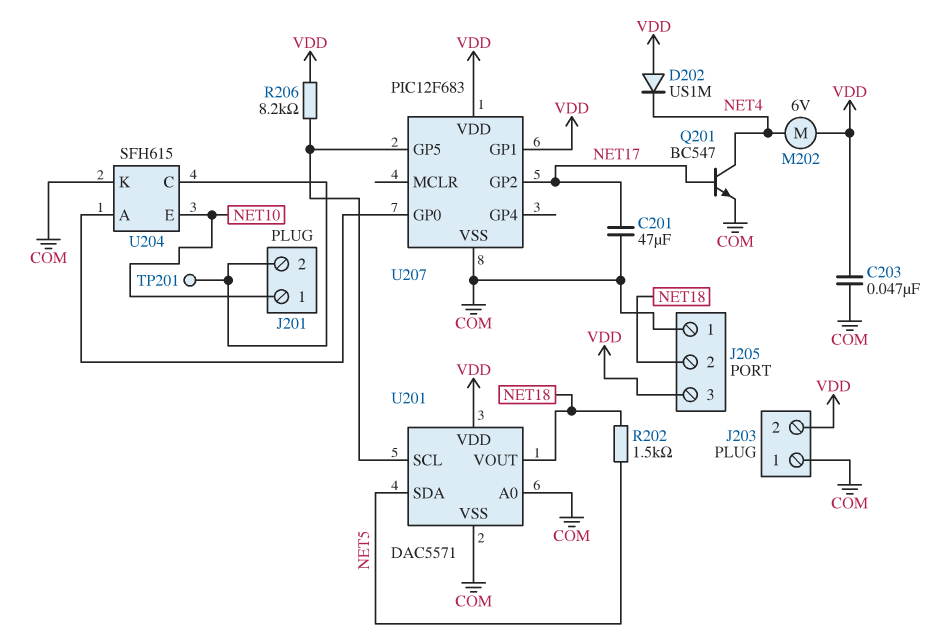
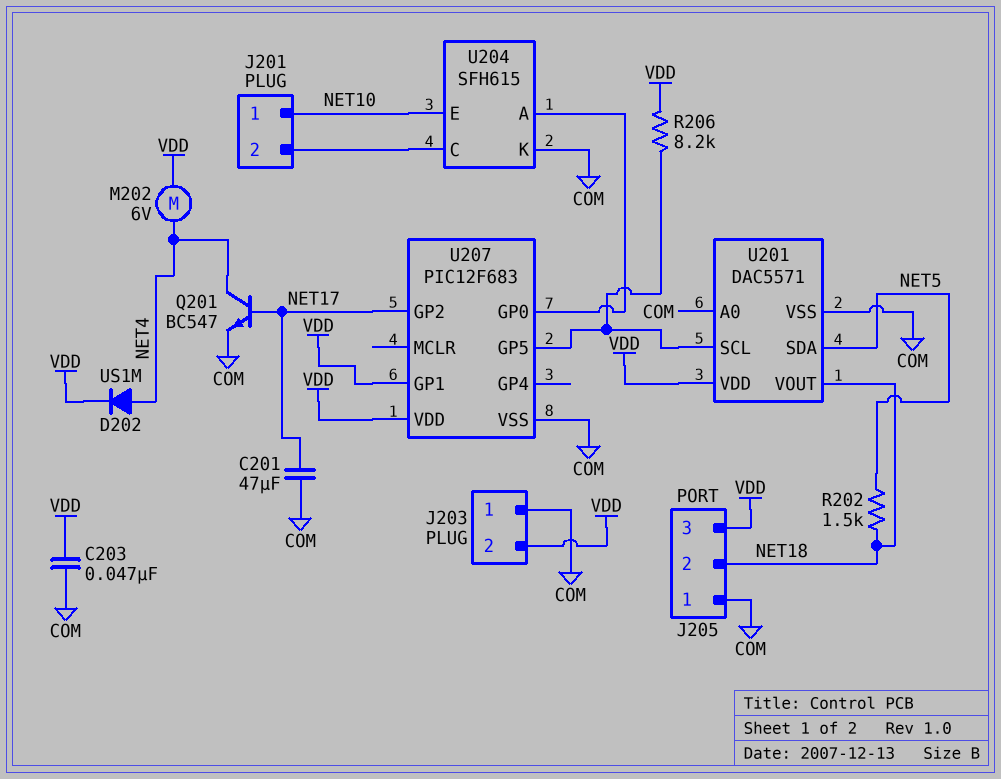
D202: diode US1M (A VDD, K NET4) -> diode US1M (A NET4, K VDD)
TP201: test point (J201/2) -> none

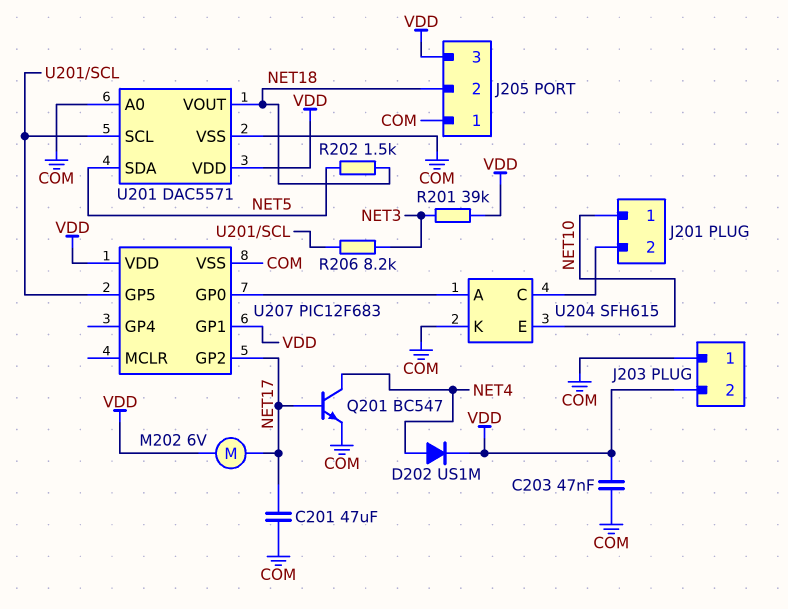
M202: motor 6V (NET4, VDD) -> motor 6V (NET17, VDD)
R201: none -> 39k (NET3, VDD)
R206: 8.2k (U201/SCL, VDD) -> 8.2k (NET3, U201/SCL)

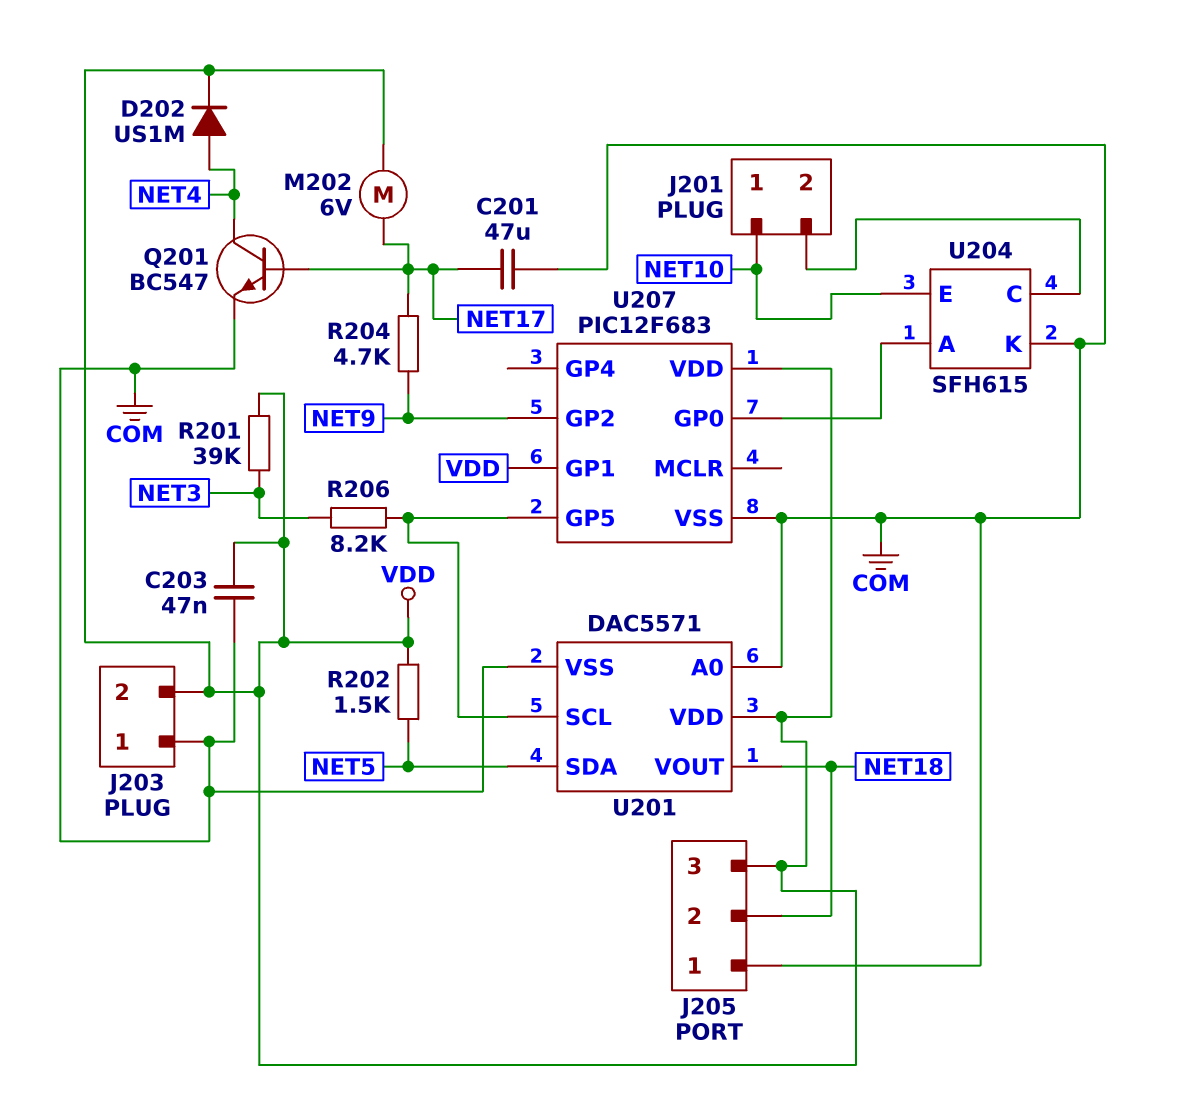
R202: 1.5k (NET5, NET18) -> 1.5k (NET5, VDD)
R204: none -> 4.7k (NET9, NET17)
U207 pin GP2: NET17 -> NET9

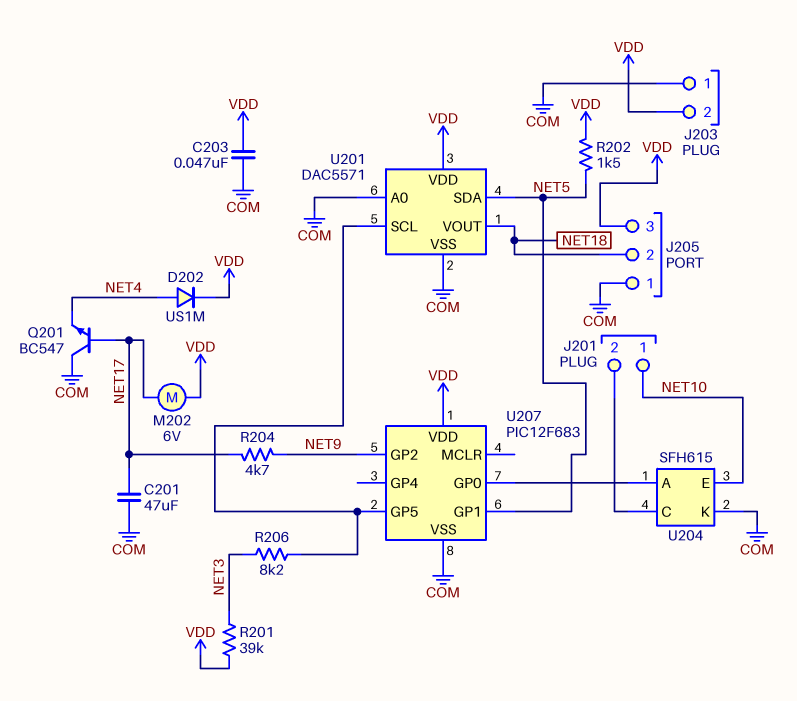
Q201: NPN BC547 (B NET17, C NET4, E COM) -> NPN BC547 (B NET17, C COM, E NET4)
U207 pin GP1: VDD -> NET5

